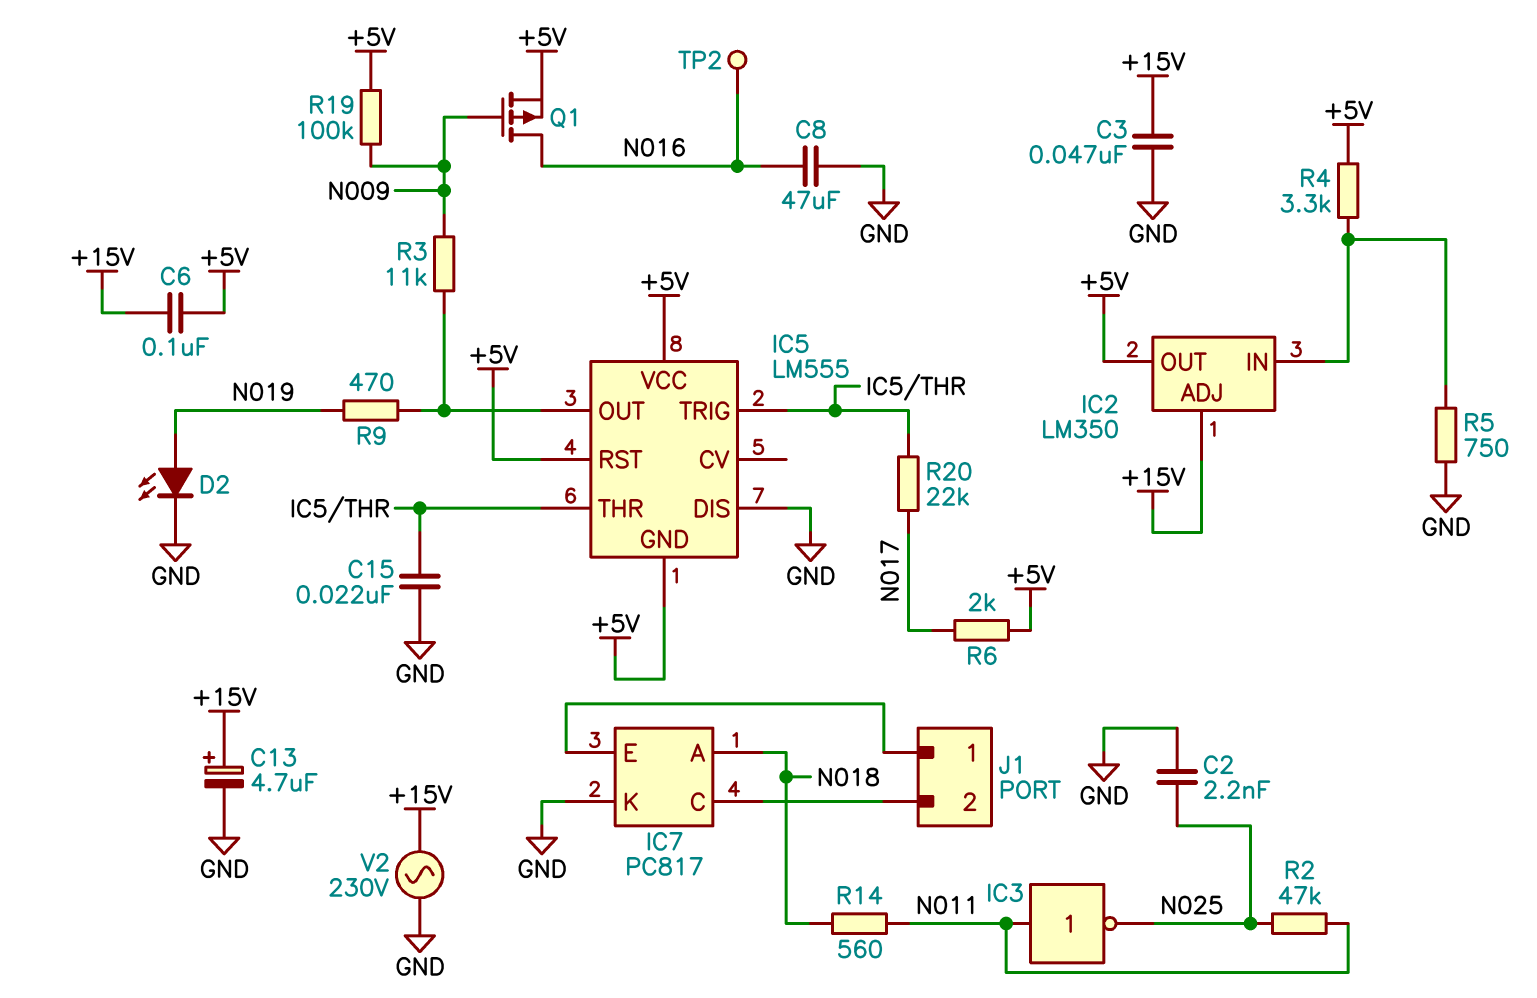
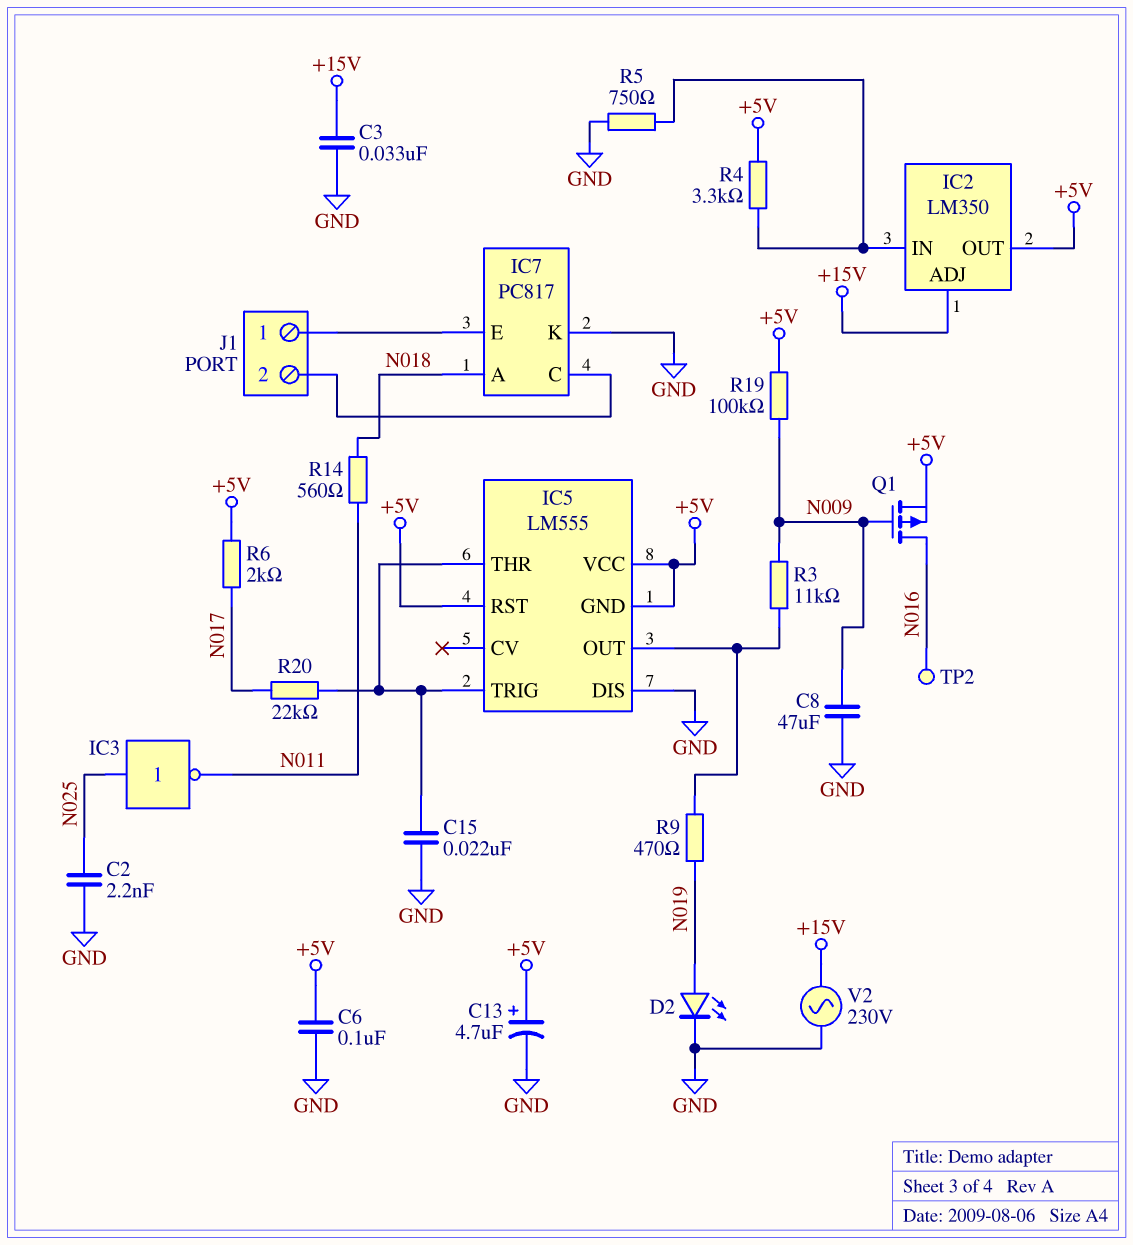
C3: 47nF (+15V, GND) -> 33nF (+15V, GND)
C6: 100nF (+5V, +15V) -> 100nF (+5V, GND)
C8: 47uF (GND, N016) -> 47uF (GND, N009)
C13: 4.7uF (plus +15V, minus GND) -> 4.7uF (plus +5V, minus GND)
IC3: NOT (in N011, out N025) -> NOT (in N025, out N011)
R2: 47k (N011, N025) -> none

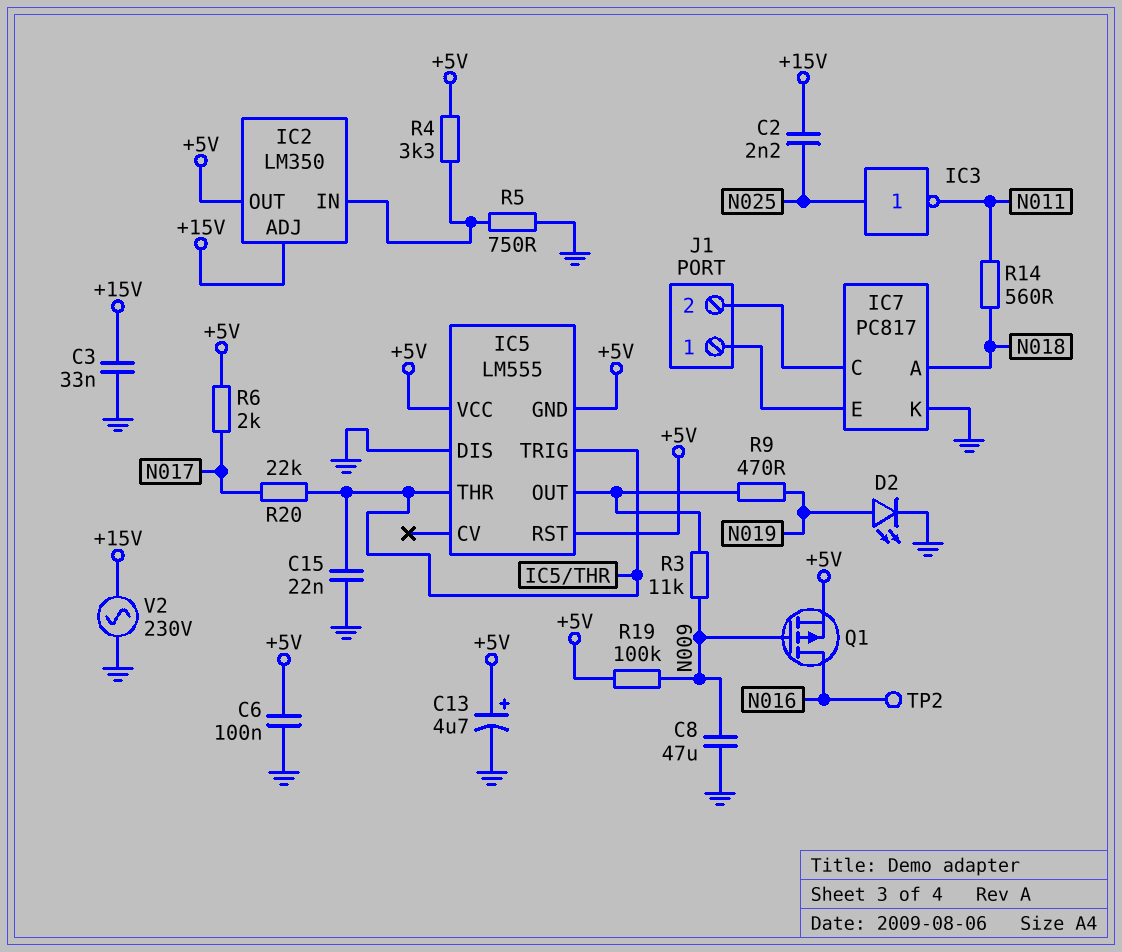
C2: 2.2nF (GND, N025) -> 2.2nF (+15V, N025)

